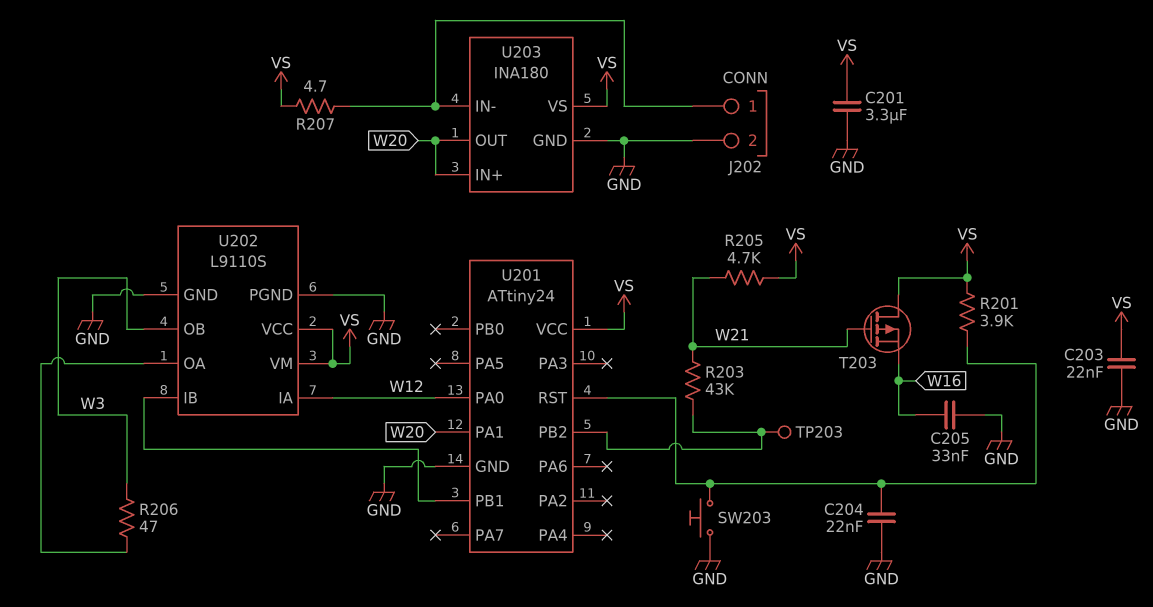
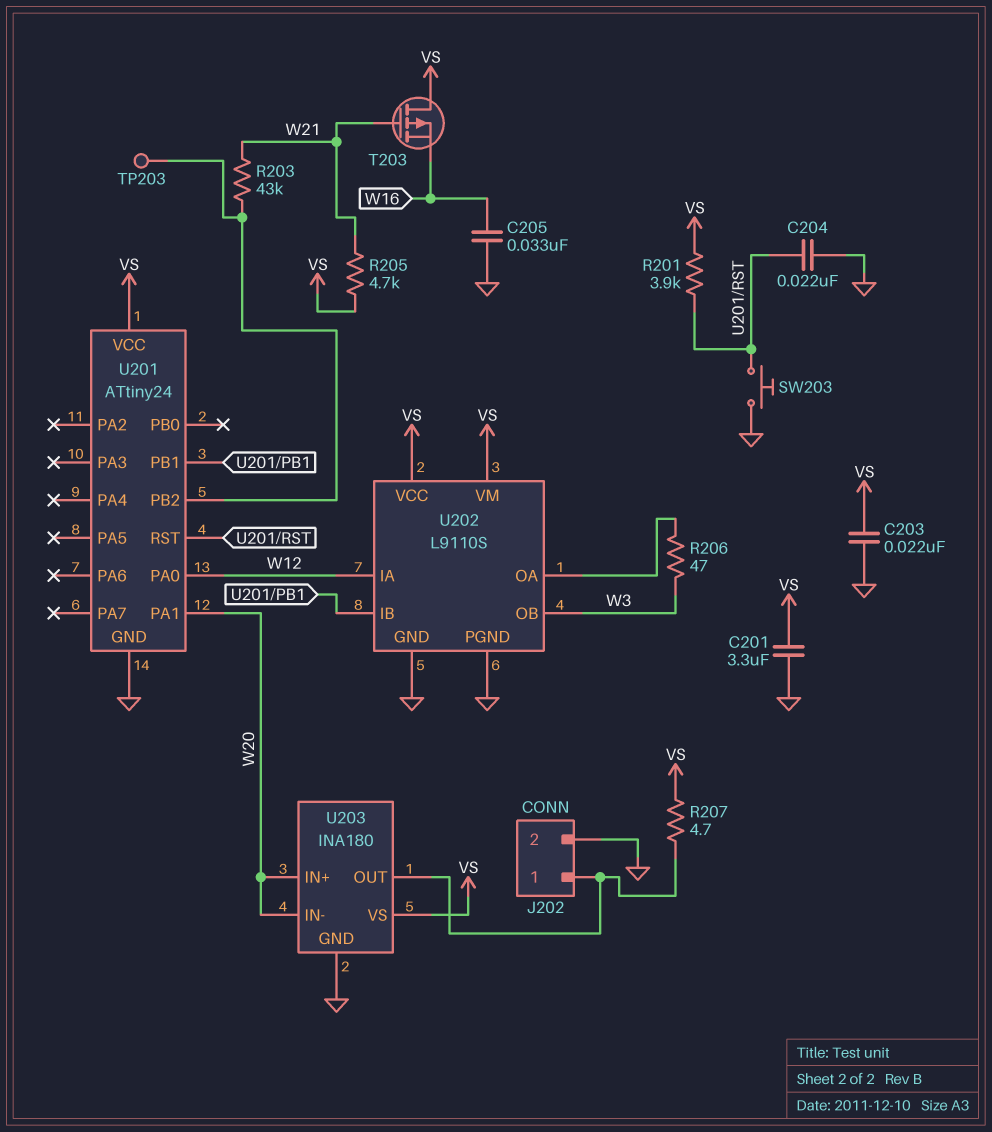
U203 pin IN-: J202/1 -> W20
U203 pin OUT: W20 -> J202/1

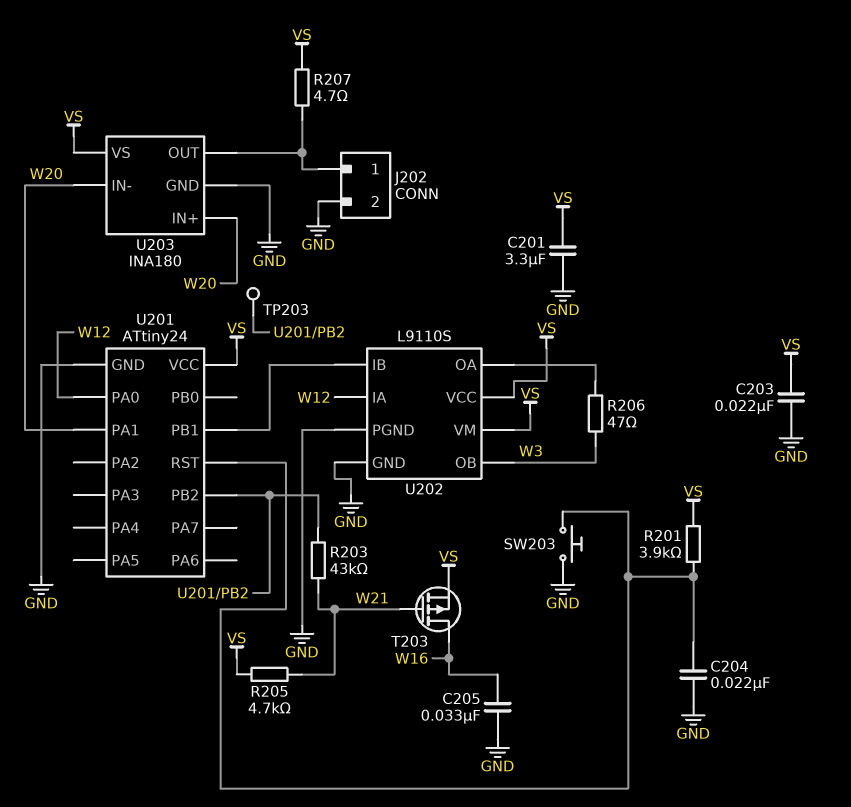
T203: PMOS (G W21, D VS, S W16) -> PMOS (G W21, D W16, S VS)

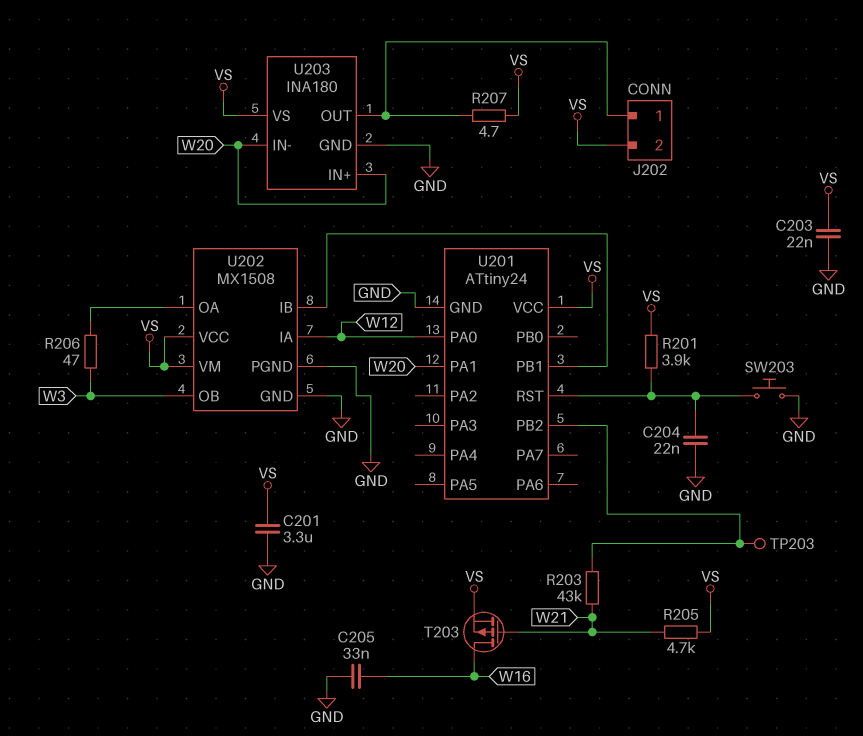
J202 pin 2: GND -> VS
U202: L9110S -> MX1508

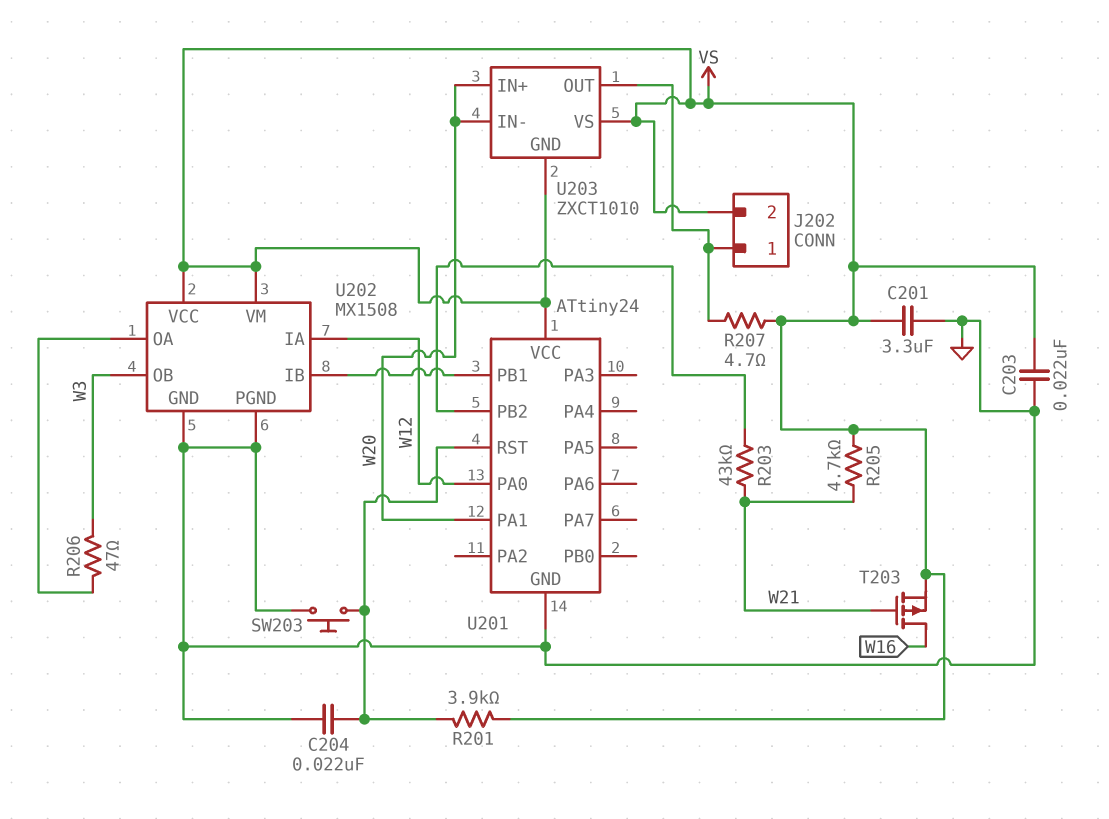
C205: 33nF (GND, W16) -> none
TP203: test point (U201/PB2) -> none
U203: INA180 -> ZXCT1010
U203 pin GND: GND -> VS

